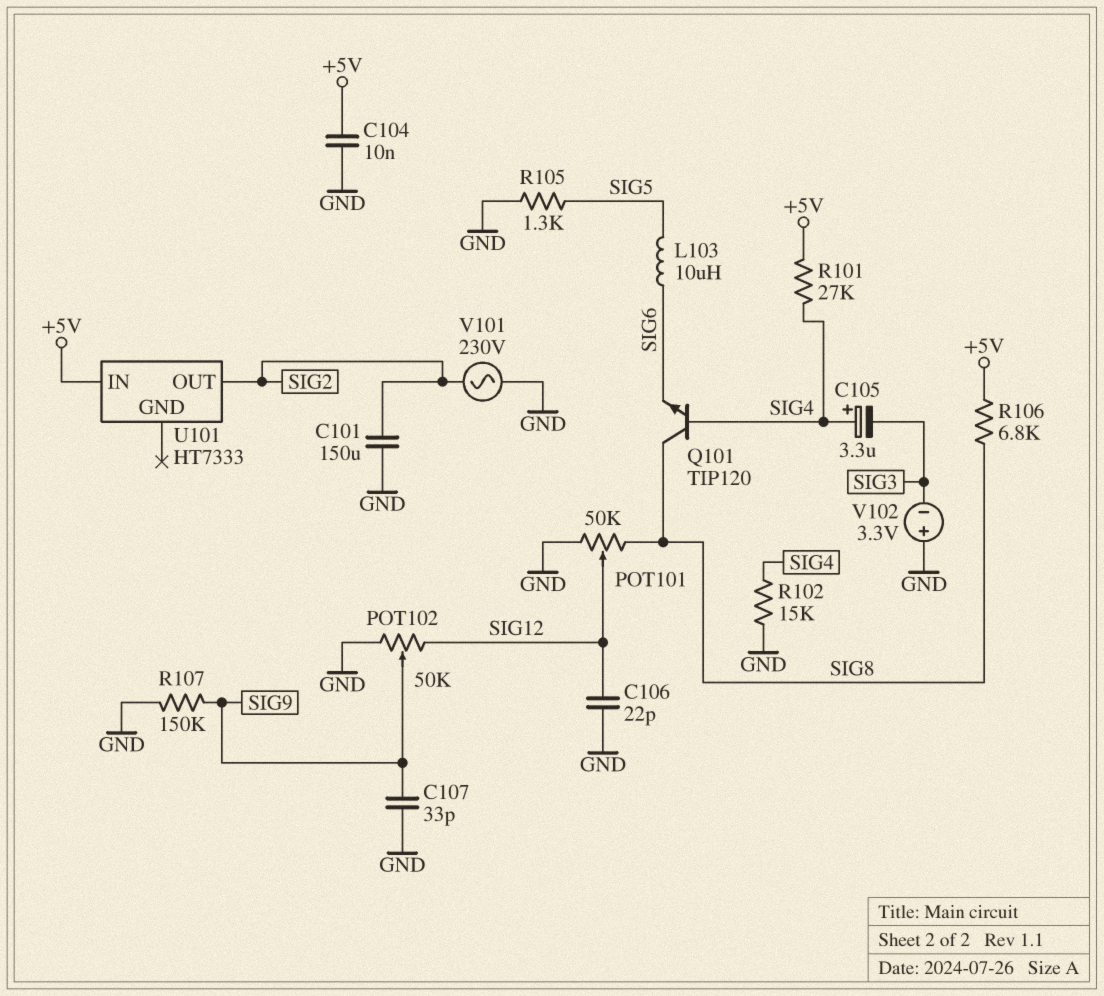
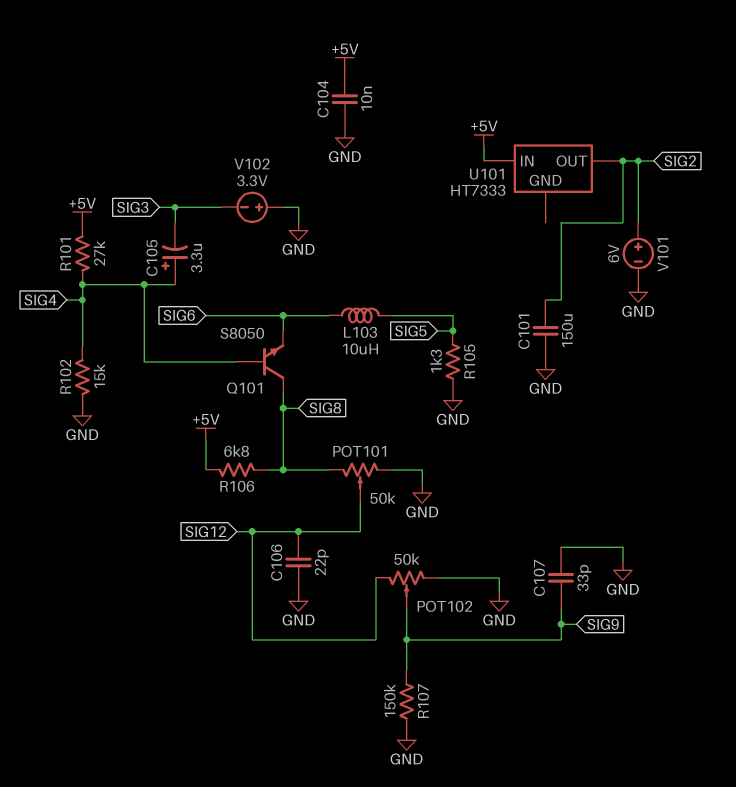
Q101: NPN TIP120 (B SIG4, C SIG8, E SIG6) -> NPN S8050 (B SIG4, C SIG8, E SIG6)
V101: AC 230V (GND, SIG2) -> 6V (plus SIG2, minus GND)

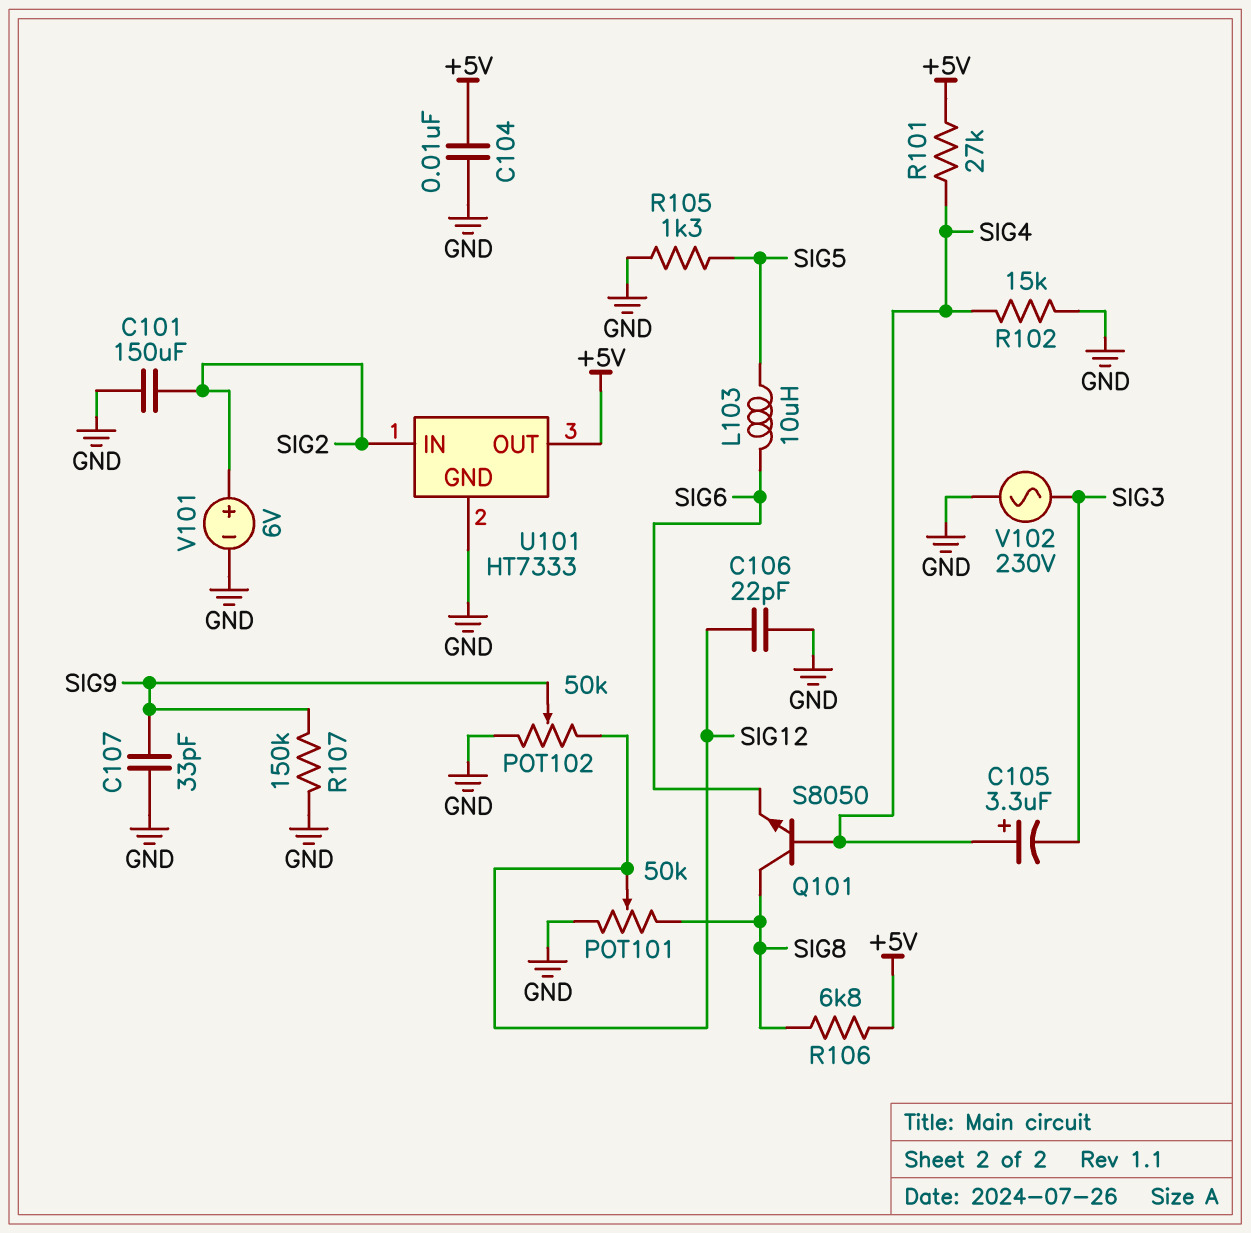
U101 pin GND: none -> GND
U101 pin IN: +5V -> SIG2
U101 pin OUT: SIG2 -> +5V
V102: 3.3V (plus GND, minus SIG3) -> AC 230V (GND, SIG3)

